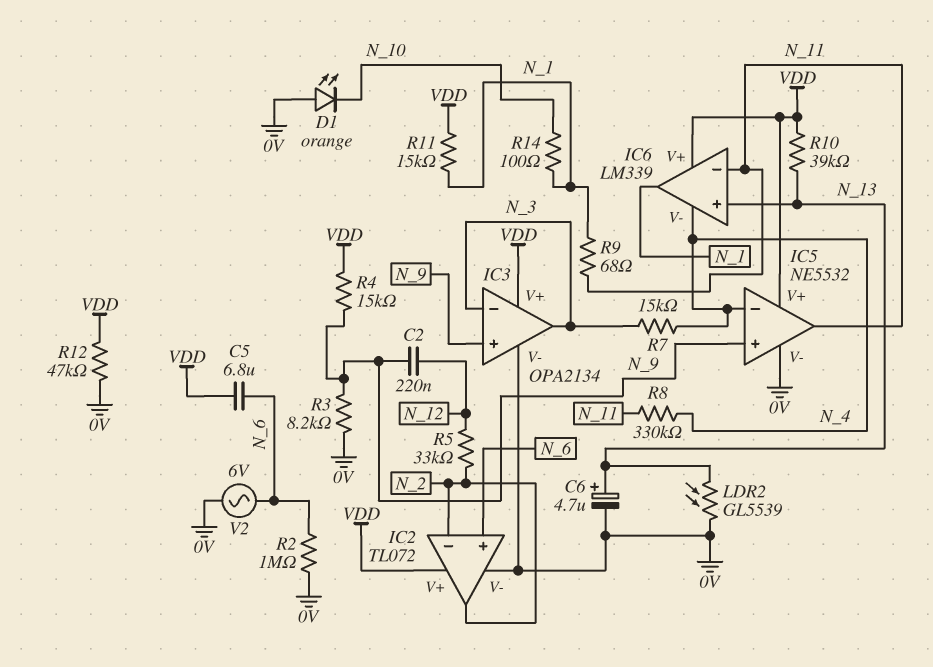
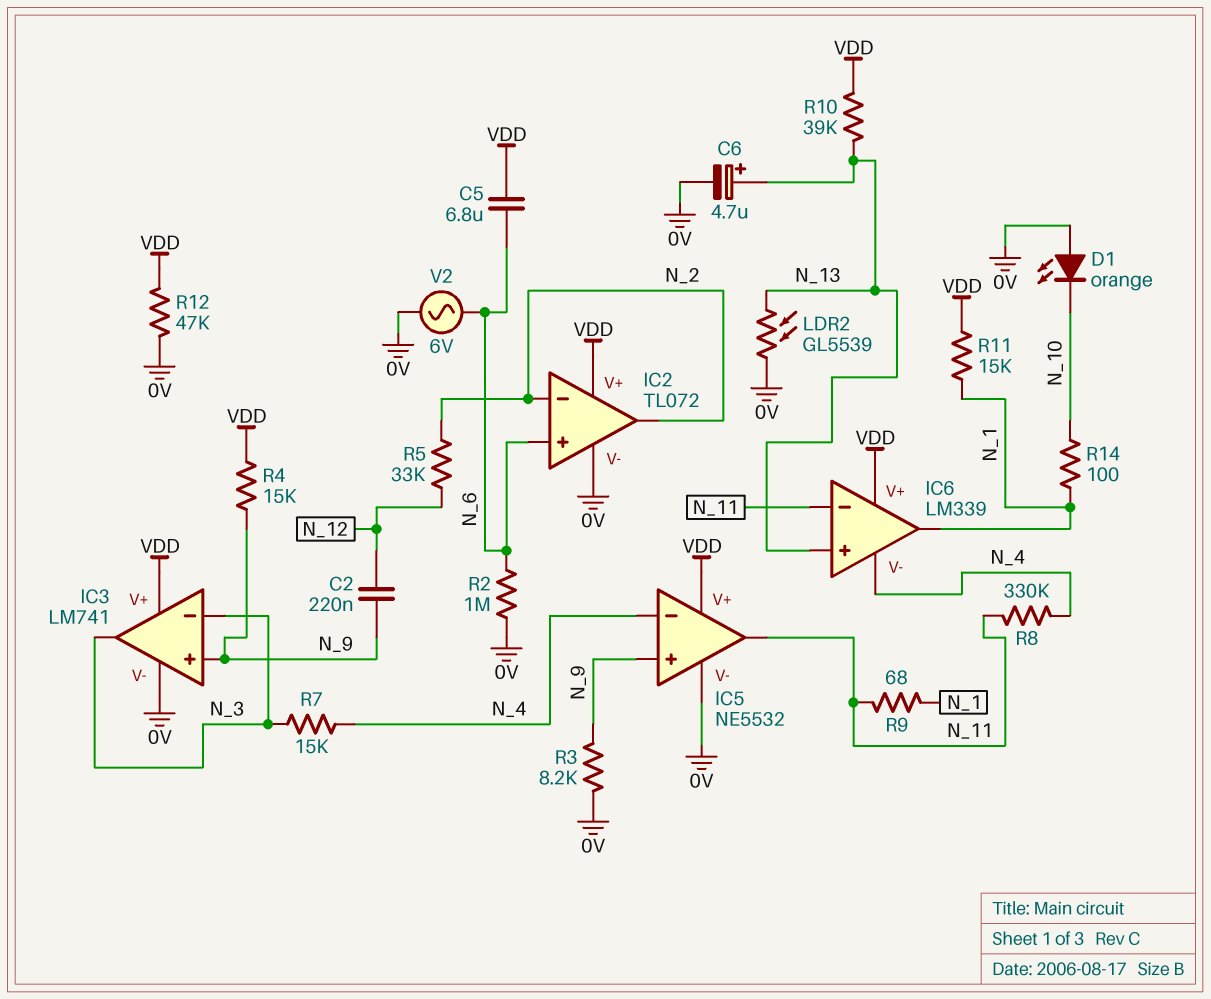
IC3: OPA2134 -> LM741

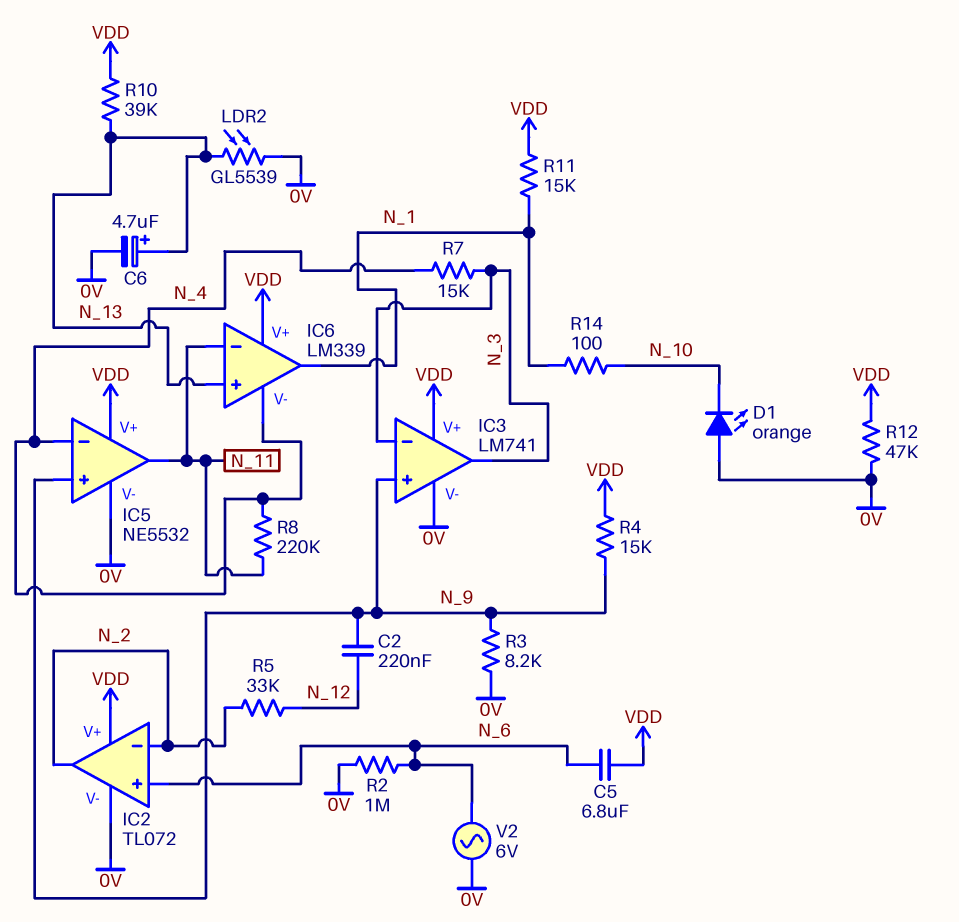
R8: 330k (N_4, N_11) -> 220k (N_4, N_11)
R9: 68 (N_1, N_11) -> none

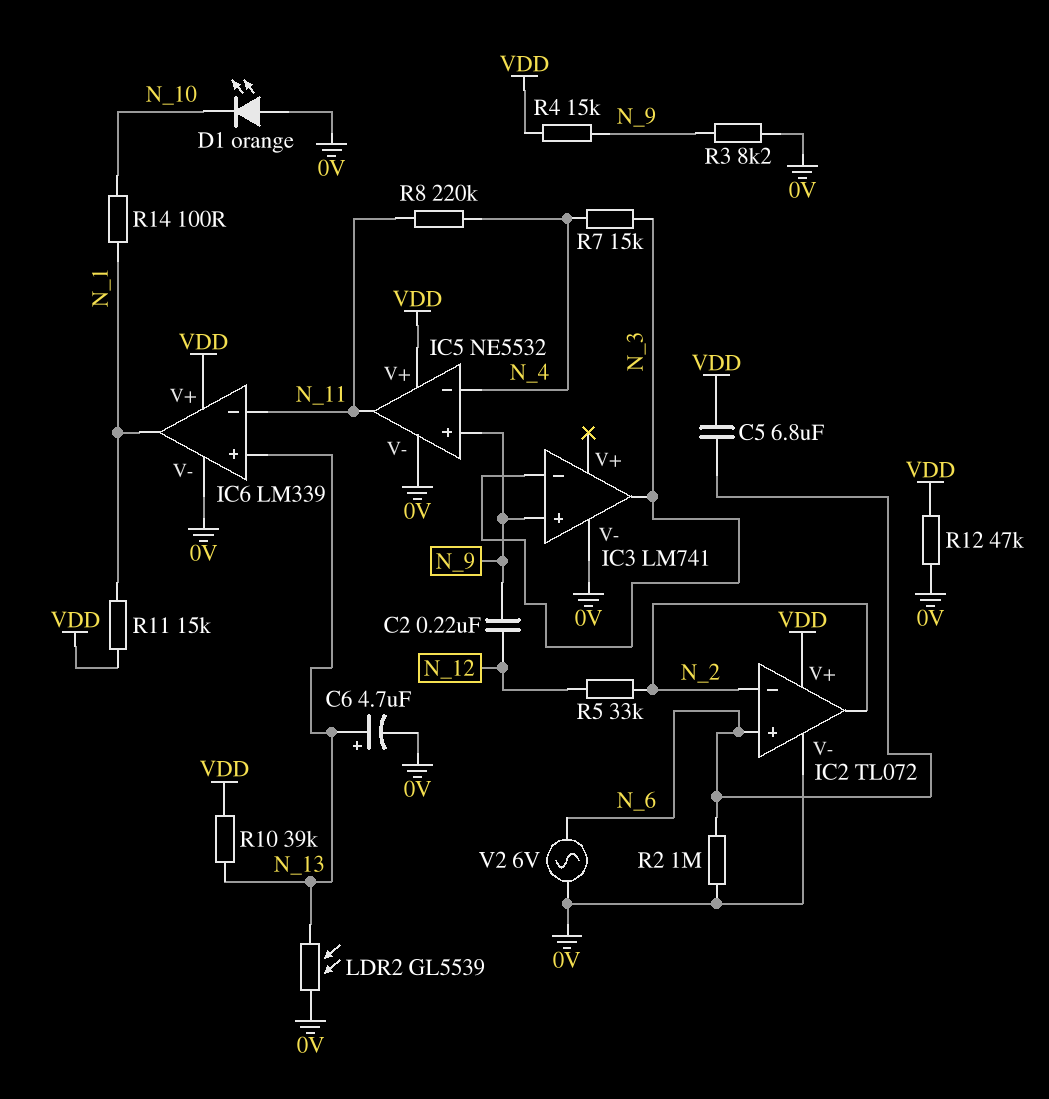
IC3 pin V+: VDD -> none
IC6 pin V-: N_4 -> 0V

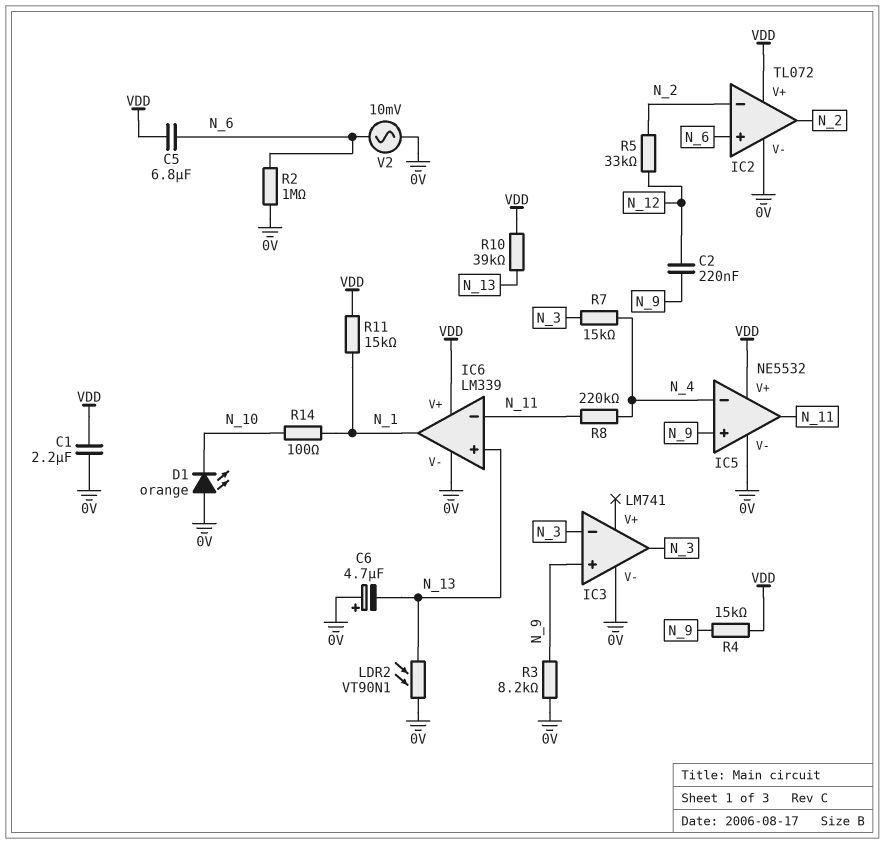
C1: none -> 2.2uF (0V, VDD)
C6: 4.7uF (plus N_13, minus 0V) -> 4.7uF (plus 0V, minus N_13)
LDR2: GL5539 (0V, N_13) -> VT90N1 (0V, N_13)
R12: 47k (0V, VDD) -> none
V2: AC 6V (0V, N_6) -> AC 10mV (0V, N_6)

